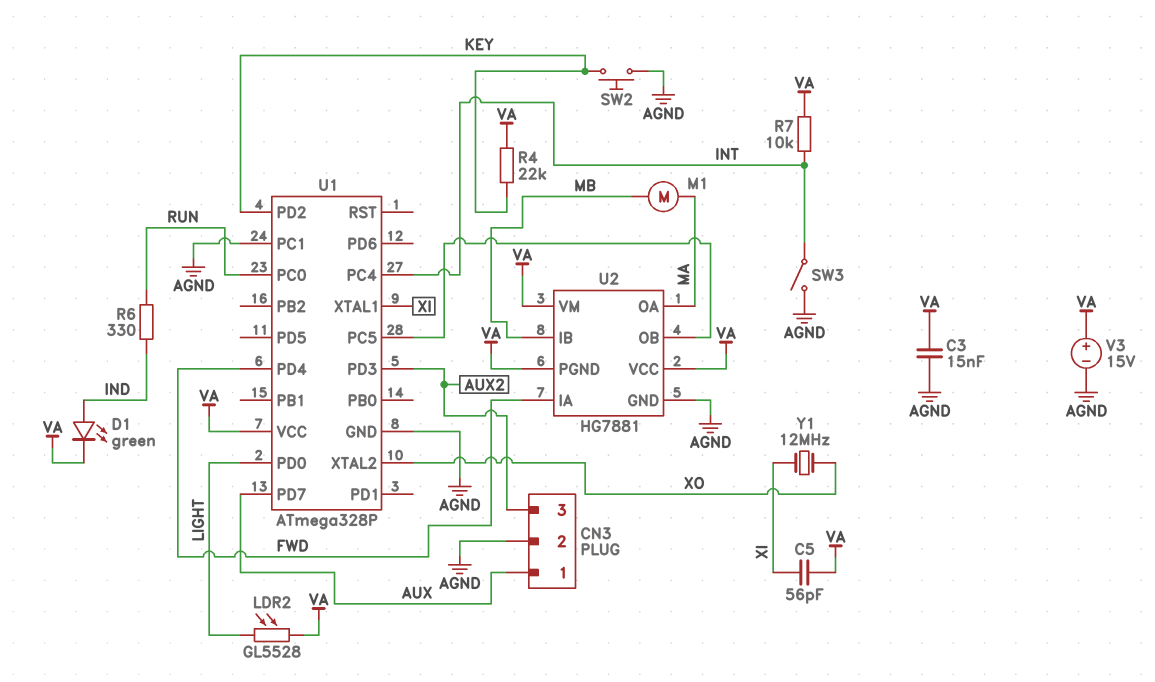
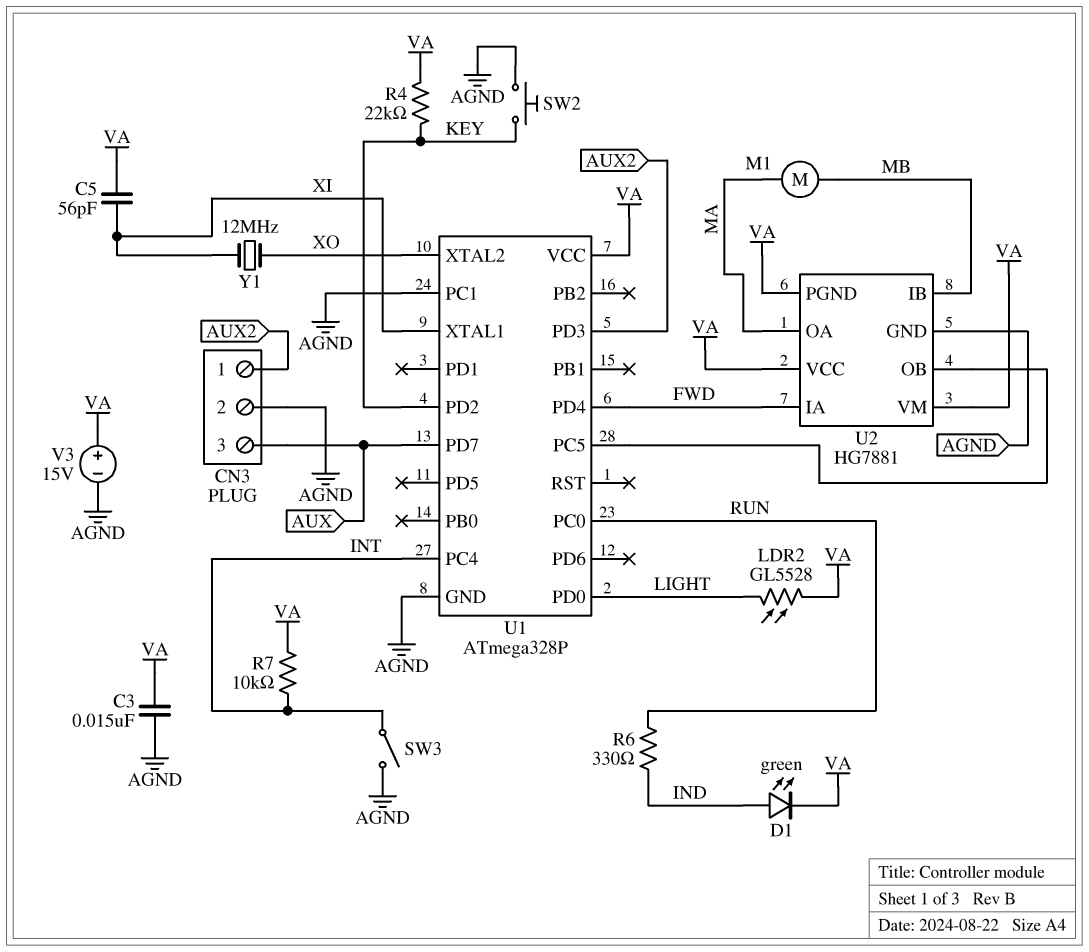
CN3 pin 1: AUX -> AUX2
CN3 pin 3: AUX2 -> AUX

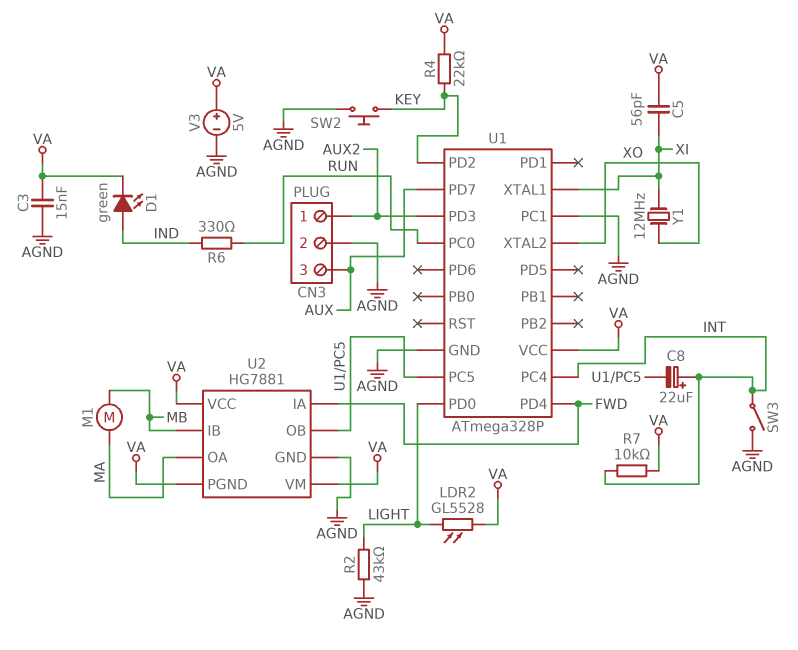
C8: none -> 22uF (plus INT, minus U1/PC5)
R2: none -> 43k (AGND, LIGHT)
V3: 15V (plus VA, minus AGND) -> 5V (plus VA, minus AGND)

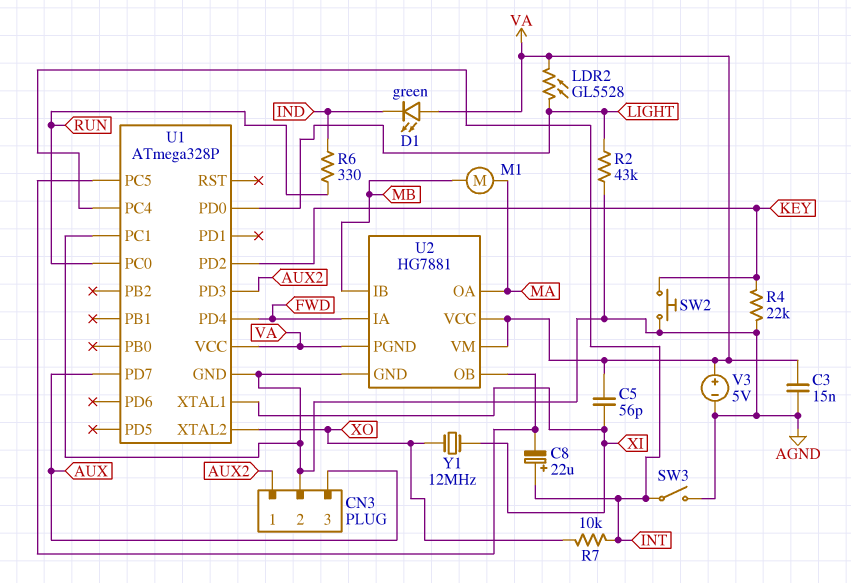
D1: LED green (A IND, K VA) -> LED green (A VA, K IND)
R4: 22k (KEY, VA) -> 22k (AGND, KEY)
R7: 10k (INT, VA) -> 10k (INT, XO)

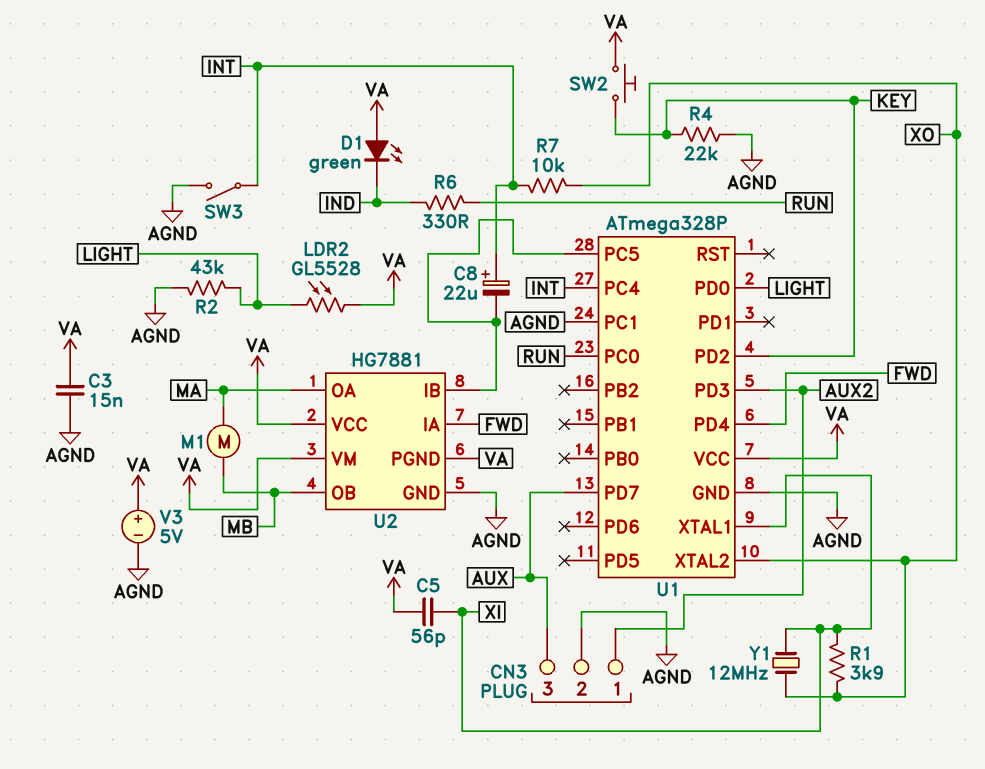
R1: none -> 3.9k (XI, XO)
SW2: button (AGND, KEY) -> button (KEY, VA)
U2 pin IB: MB -> U1/PC5
U2 pin OB: U1/PC5 -> MB

